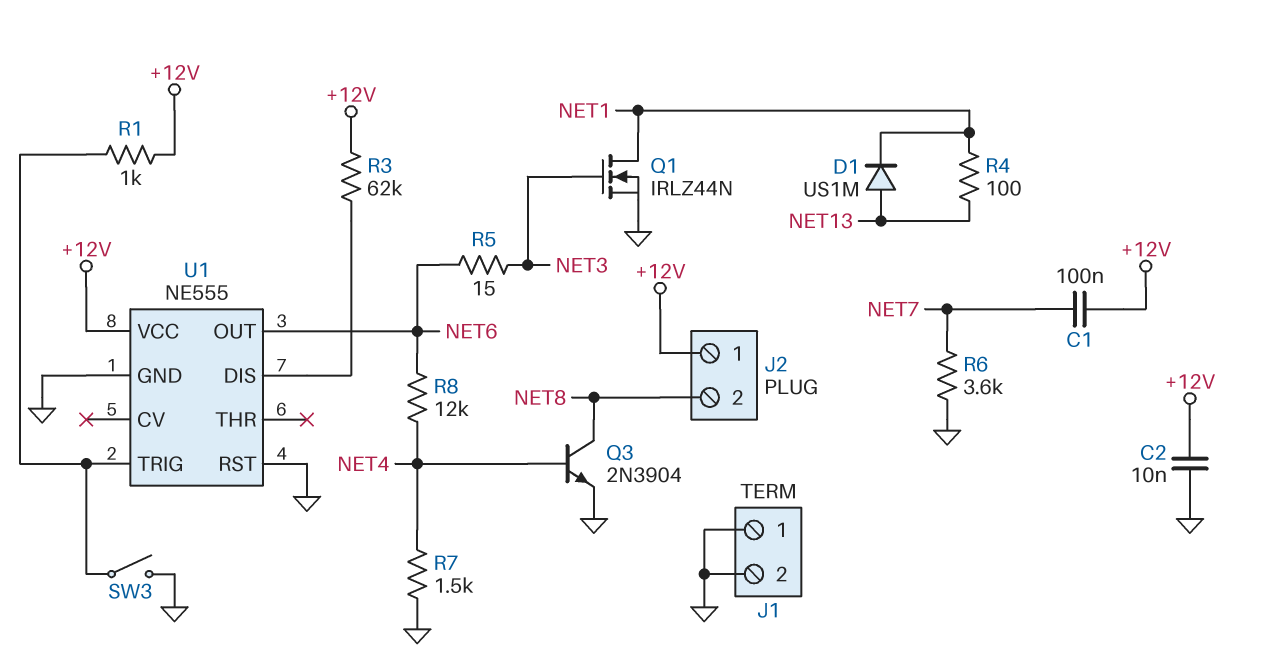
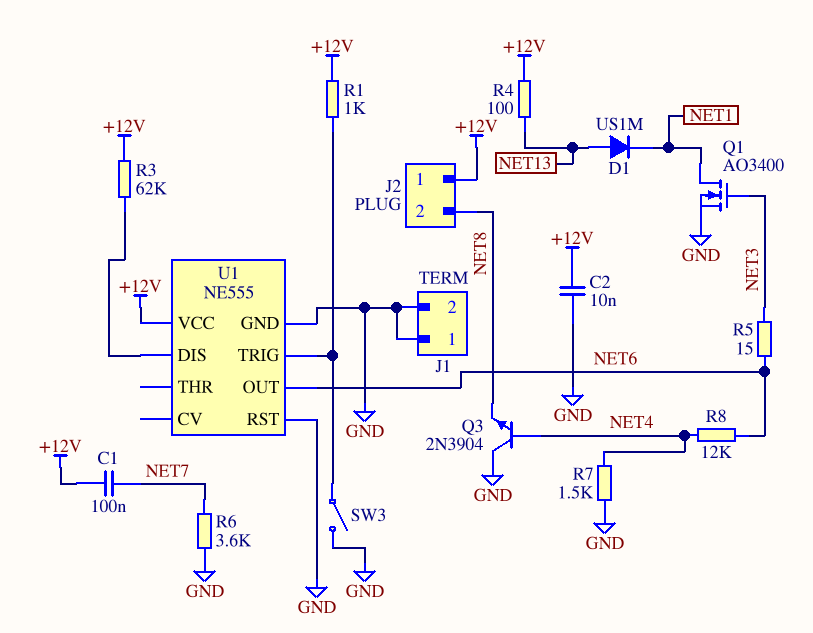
Q1: NMOS IRLZ44N (G NET3, D NET1, S GND) -> NMOS AO3400 (G NET3, D NET1, S GND)
Q3: NPN 2N3904 (B NET4, C NET8, E GND) -> NPN 2N3904 (B NET4, C GND, E NET8)
R4: 100 (NET1, NET13) -> 100 (+12V, NET13)

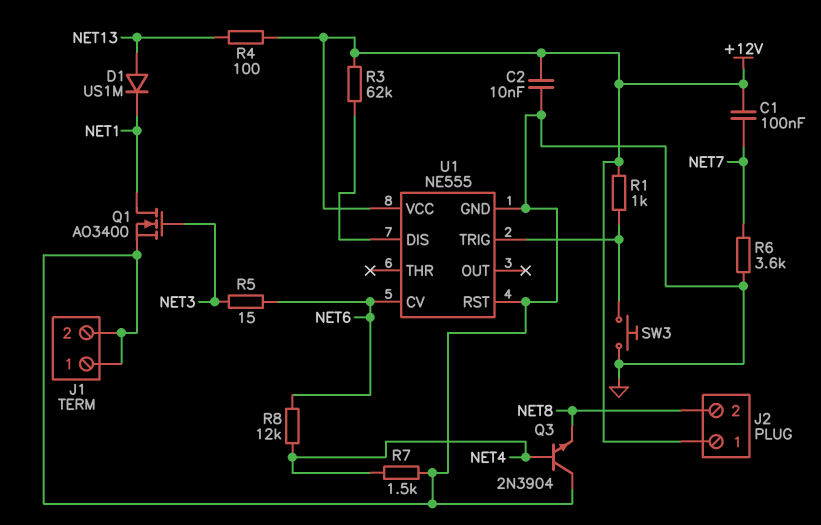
SW3: switch (GND, U1/TRIG) -> button (GND, U1/TRIG)
U1 pin CV: none -> NET6
U1 pin OUT: NET6 -> none

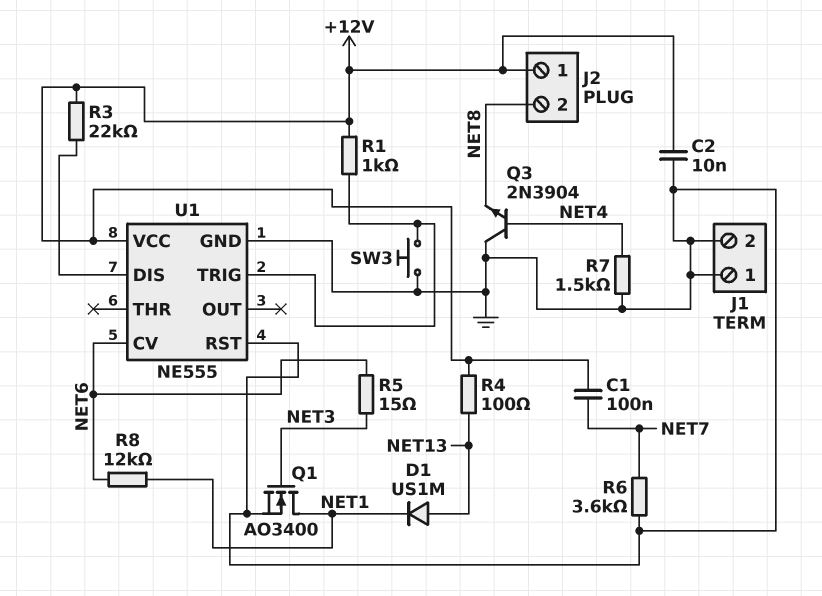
R3: 62k (+12V, U1/DIS) -> 22k (+12V, U1/DIS)
R8: 12k (NET4, NET6) -> 12k (NET1, NET6)

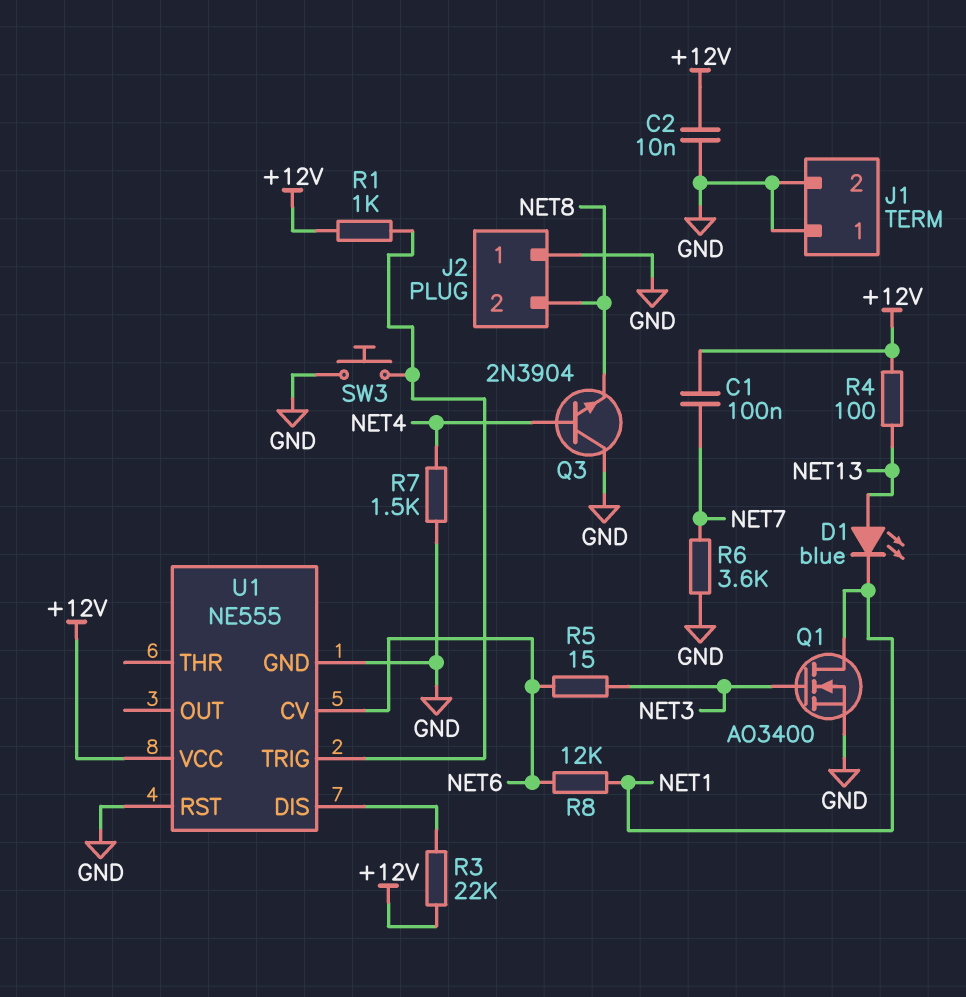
D1: diode US1M (A NET13, K NET1) -> LED blue (A NET13, K NET1)
J2 pin 1: +12V -> GND

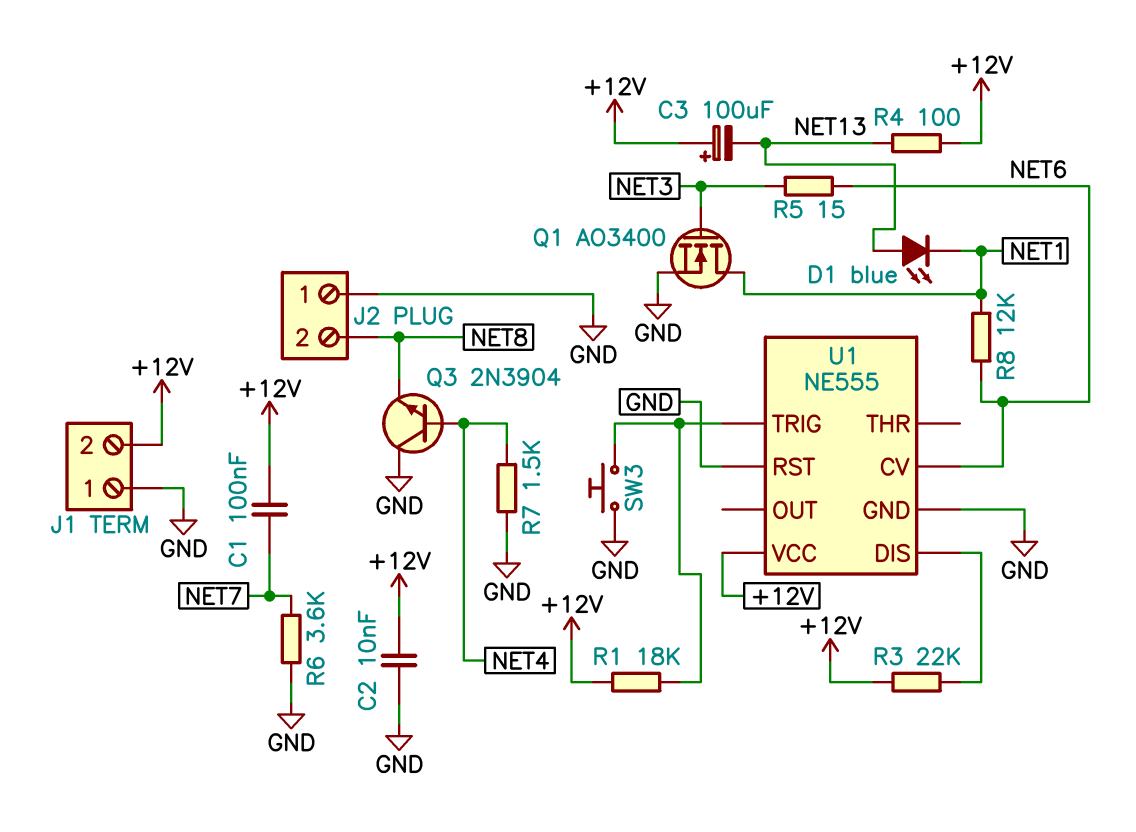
C3: none -> 100uF (plus +12V, minus NET13)
J1 pin 2: GND -> +12V
R1: 1k (+12V, U1/TRIG) -> 18k (+12V, U1/TRIG)

